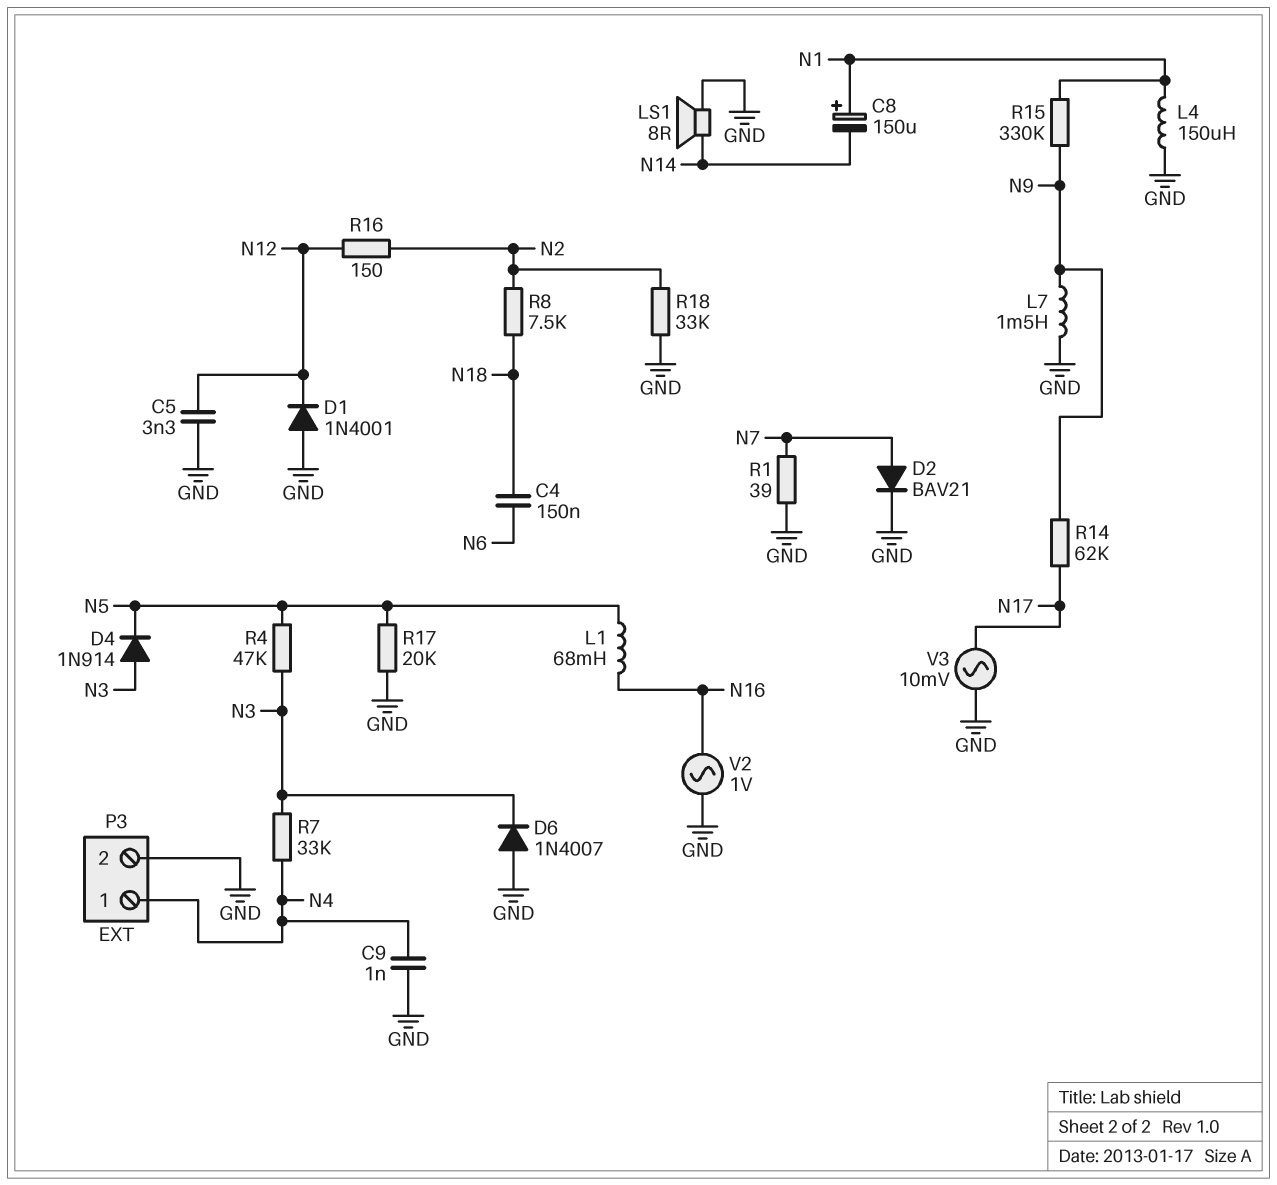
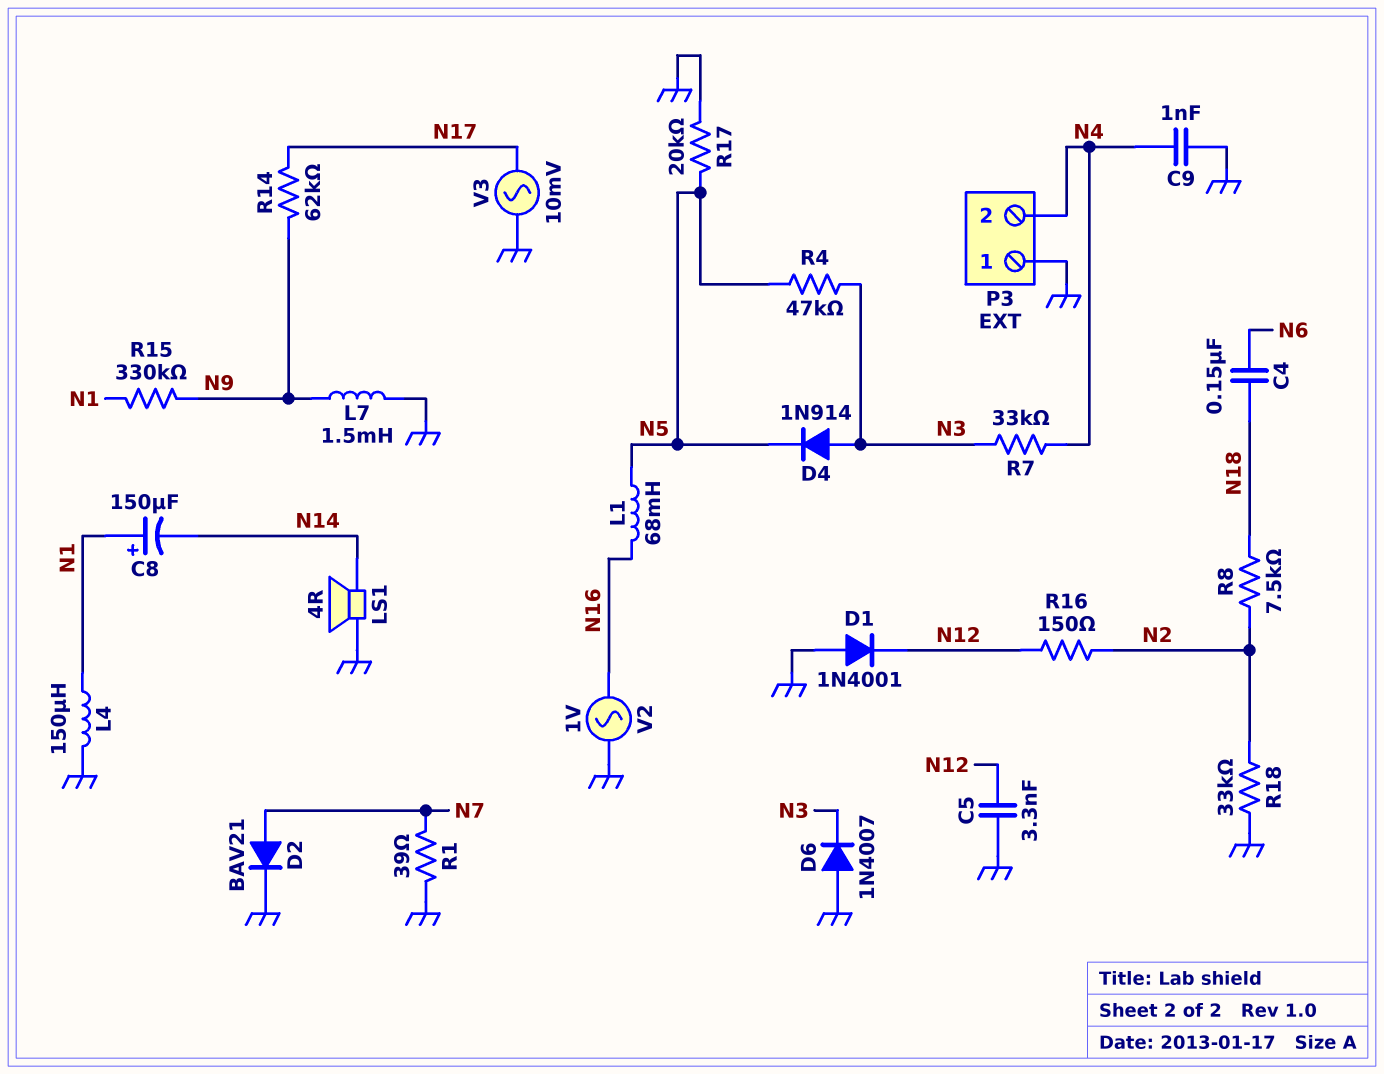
LS1: speaker 8R (GND, N14) -> speaker 4R (GND, N14)
P3 pin 1: N4 -> GND
P3 pin 2: GND -> N4

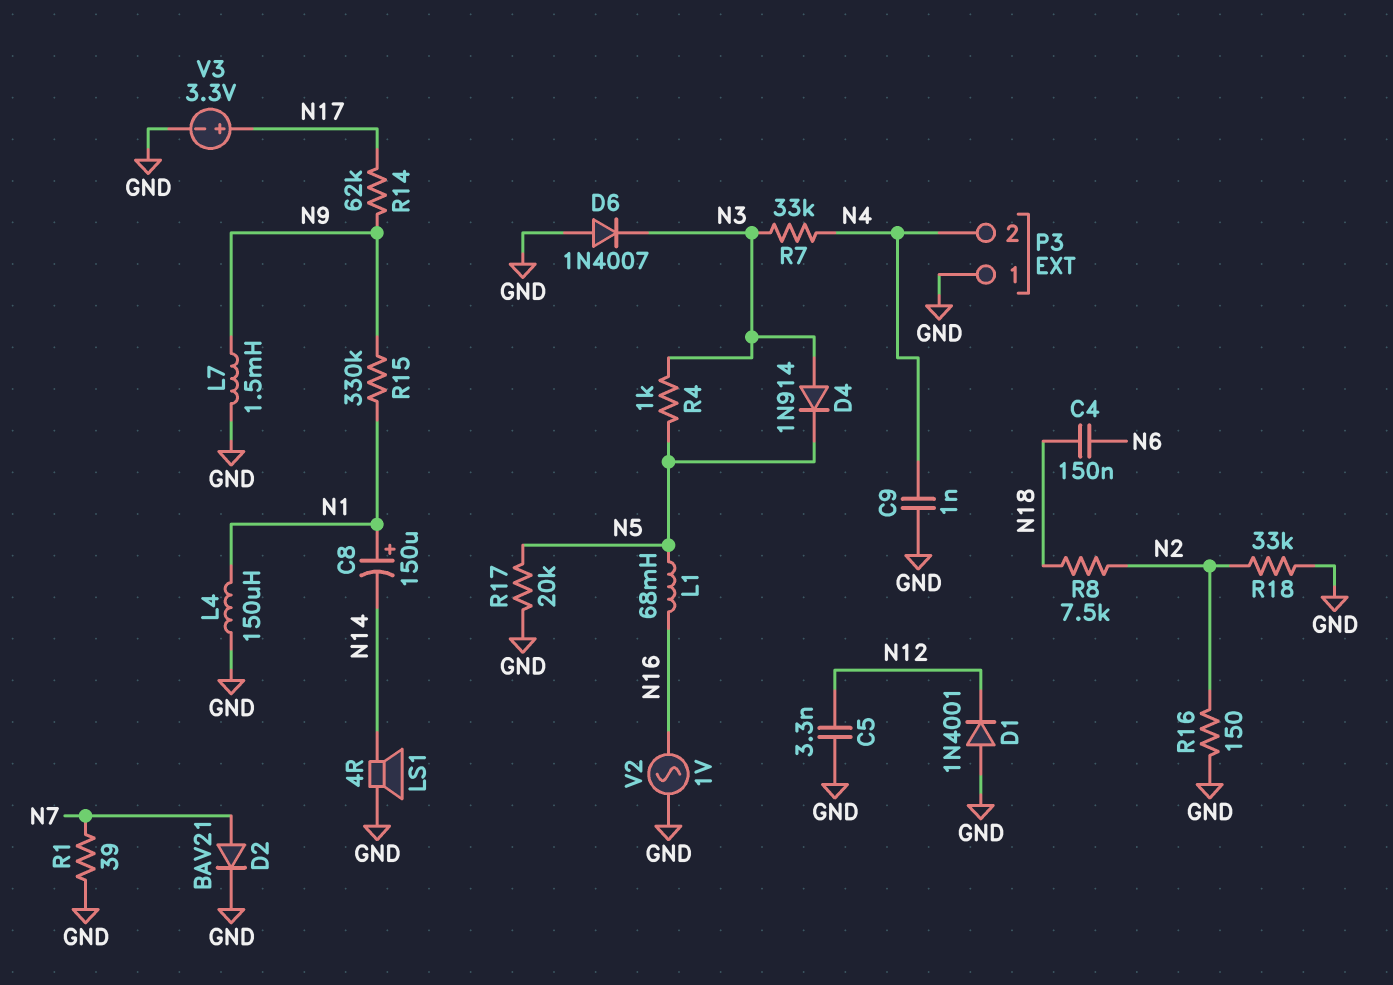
R4: 47k (N3, N5) -> 1k (N3, N5)
R16: 150 (N2, N12) -> 150 (GND, N2)
V3: AC 10mV (GND, N17) -> 3.3V (plus N17, minus GND)

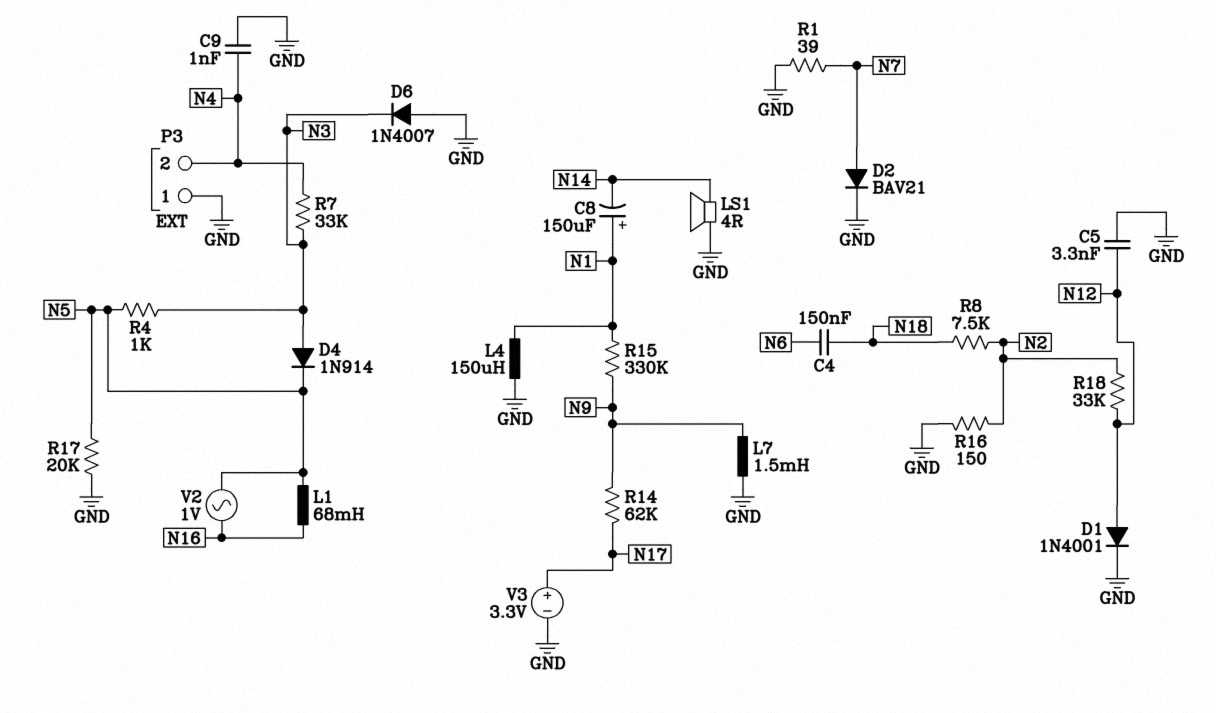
D1: diode 1N4001 (A GND, K N12) -> diode 1N4001 (A N12, K GND)
R18: 33k (GND, N2) -> 33k (N2, N12)
V2: AC 1V (GND, N16) -> AC 1V (N5, N16)

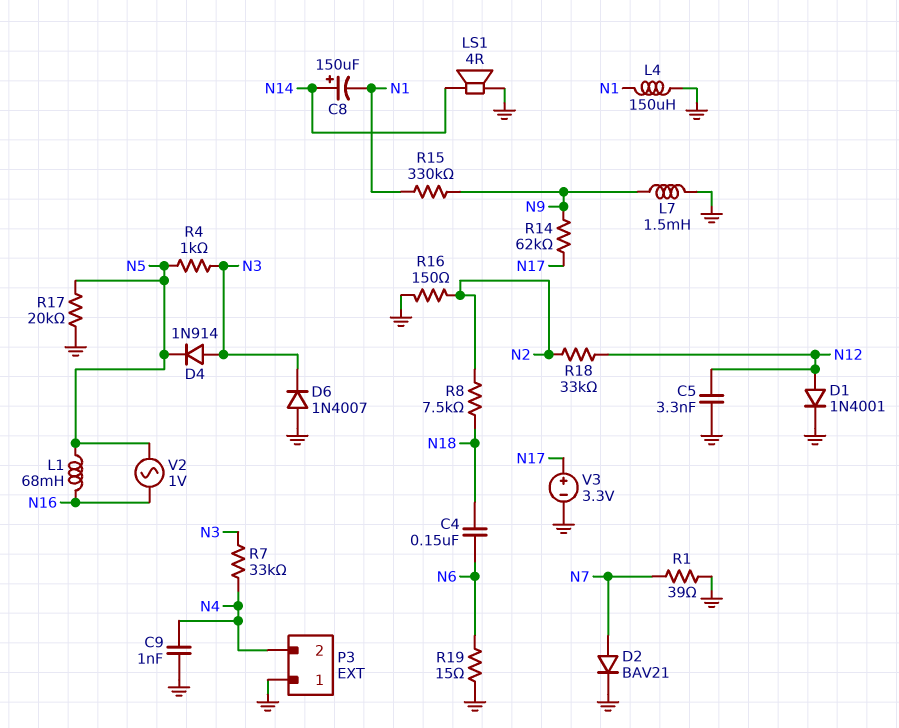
C8: 150uF (plus N1, minus N14) -> 150uF (plus N14, minus N1)
R19: none -> 15 (GND, N6)

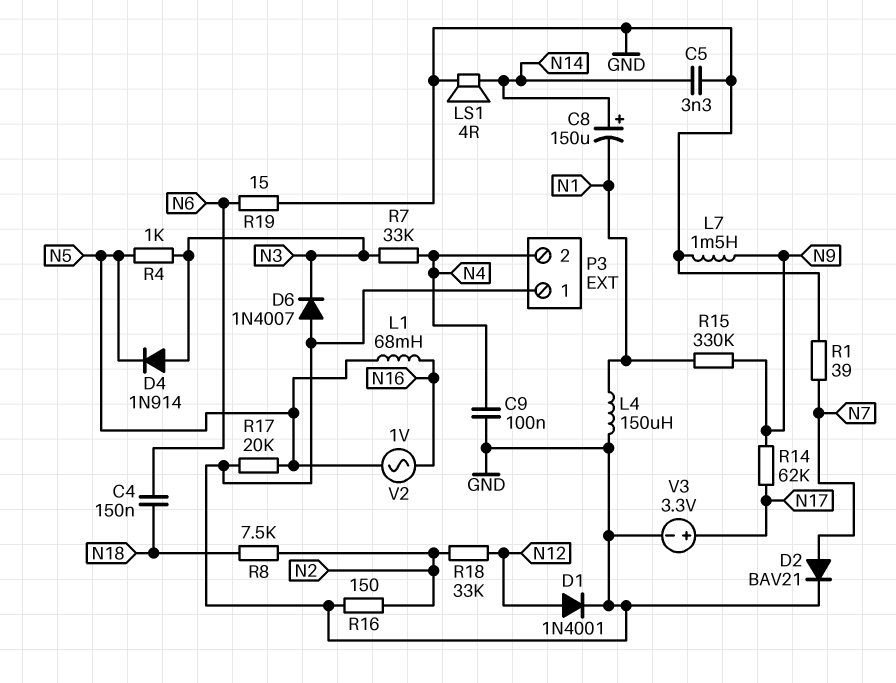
C5: 3.3nF (GND, N12) -> 3.3nF (GND, N14)
C9: 1nF (GND, N4) -> 100nF (GND, N4)

